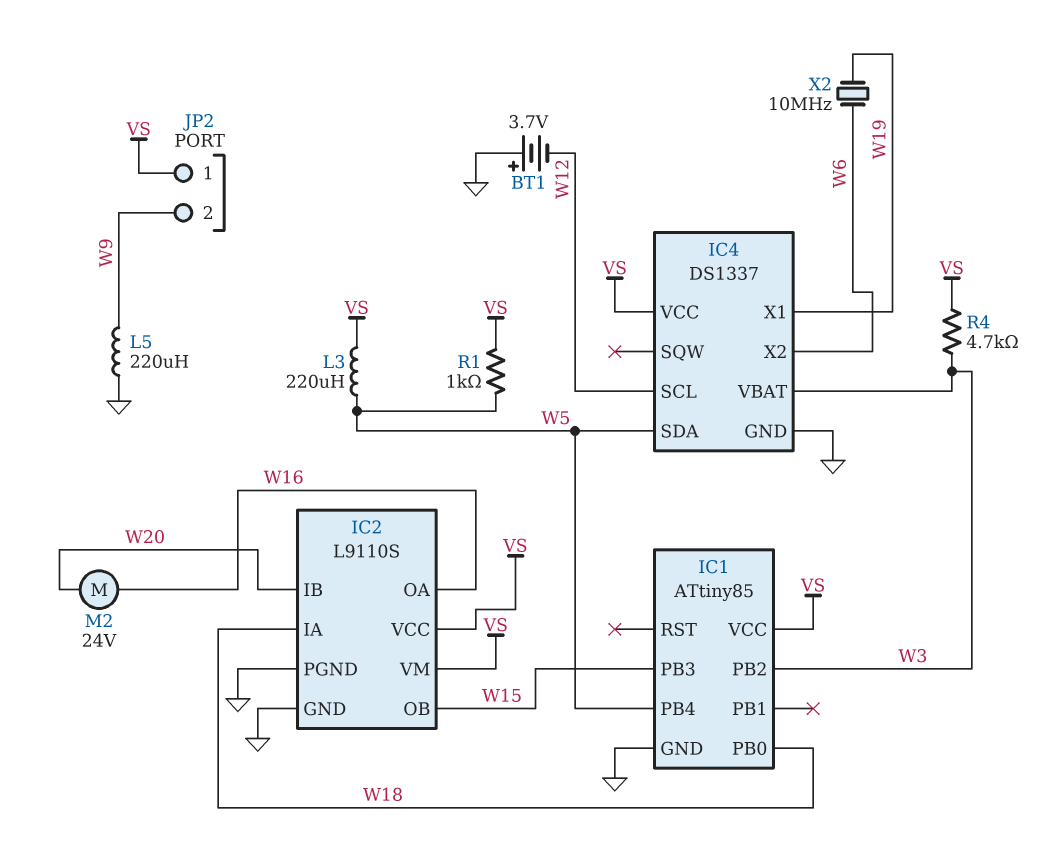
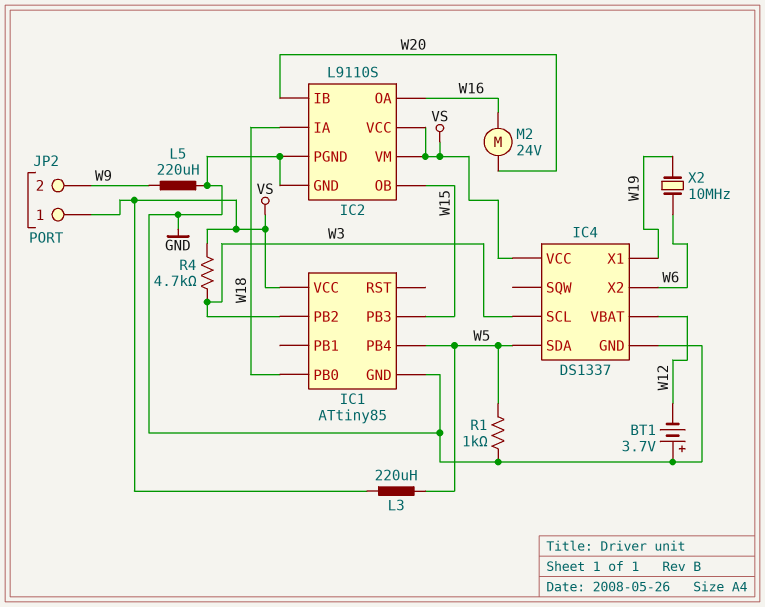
IC4 pin SCL: W12 -> W3
IC4 pin VBAT: W3 -> W12
R1: 1k (VS, W5) -> 1k (GND, W5)

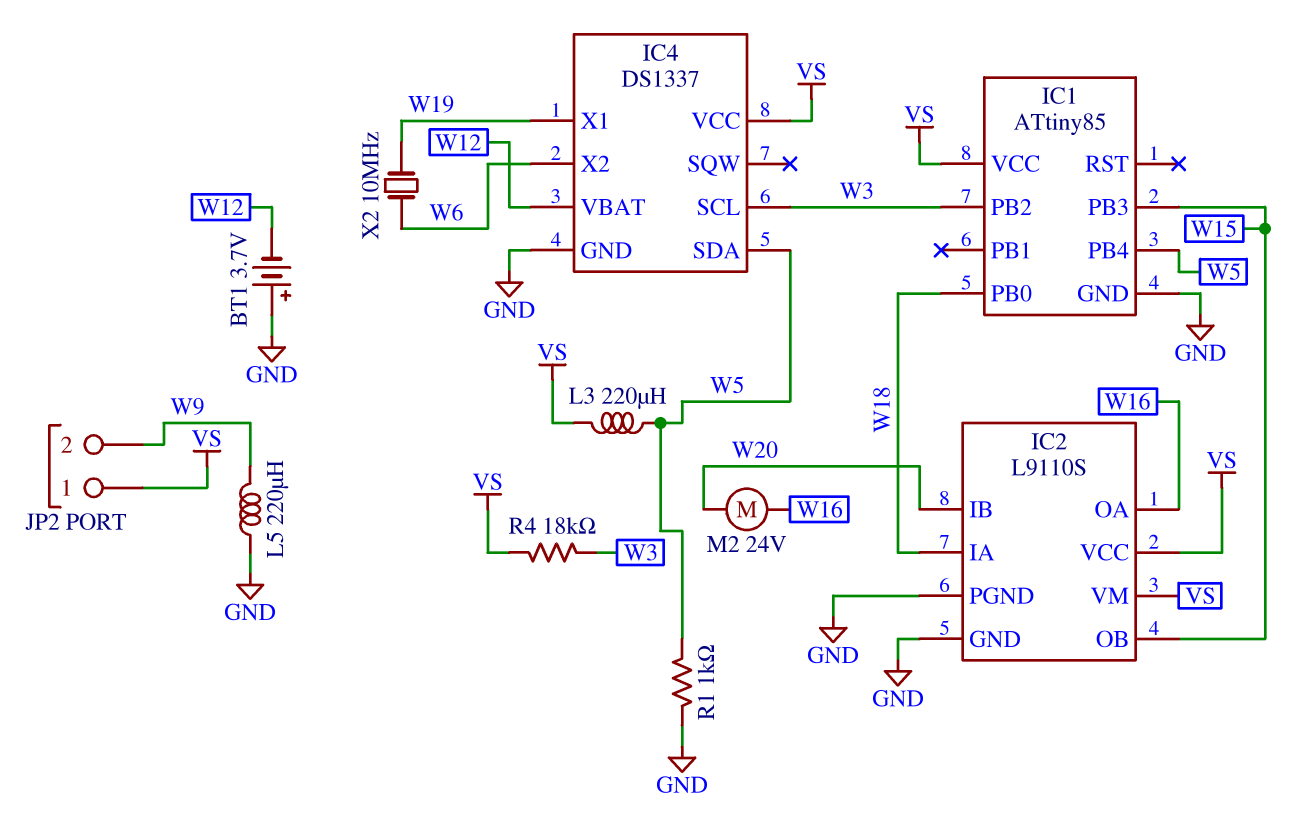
R4: 4.7k (VS, W3) -> 18k (VS, W3)

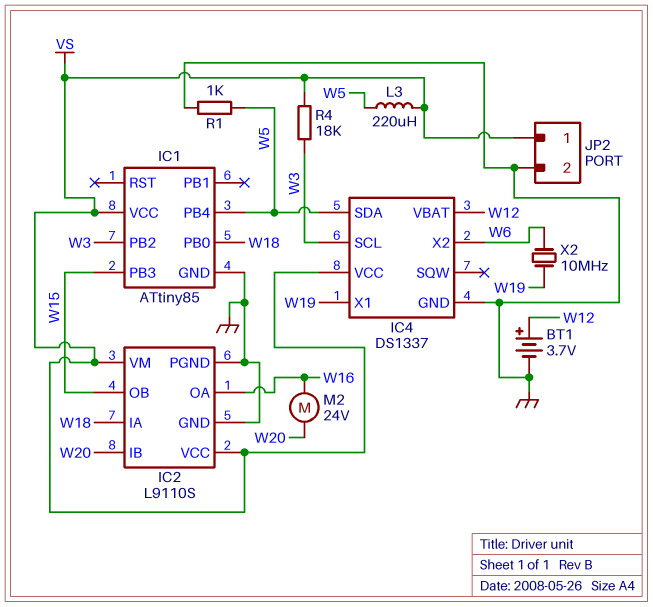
BT1: 3.7V (plus GND, minus W12) -> 3.7V (plus W12, minus GND)
JP2 pin 2: W9 -> GND
L5: 220uH (GND, W9) -> none

